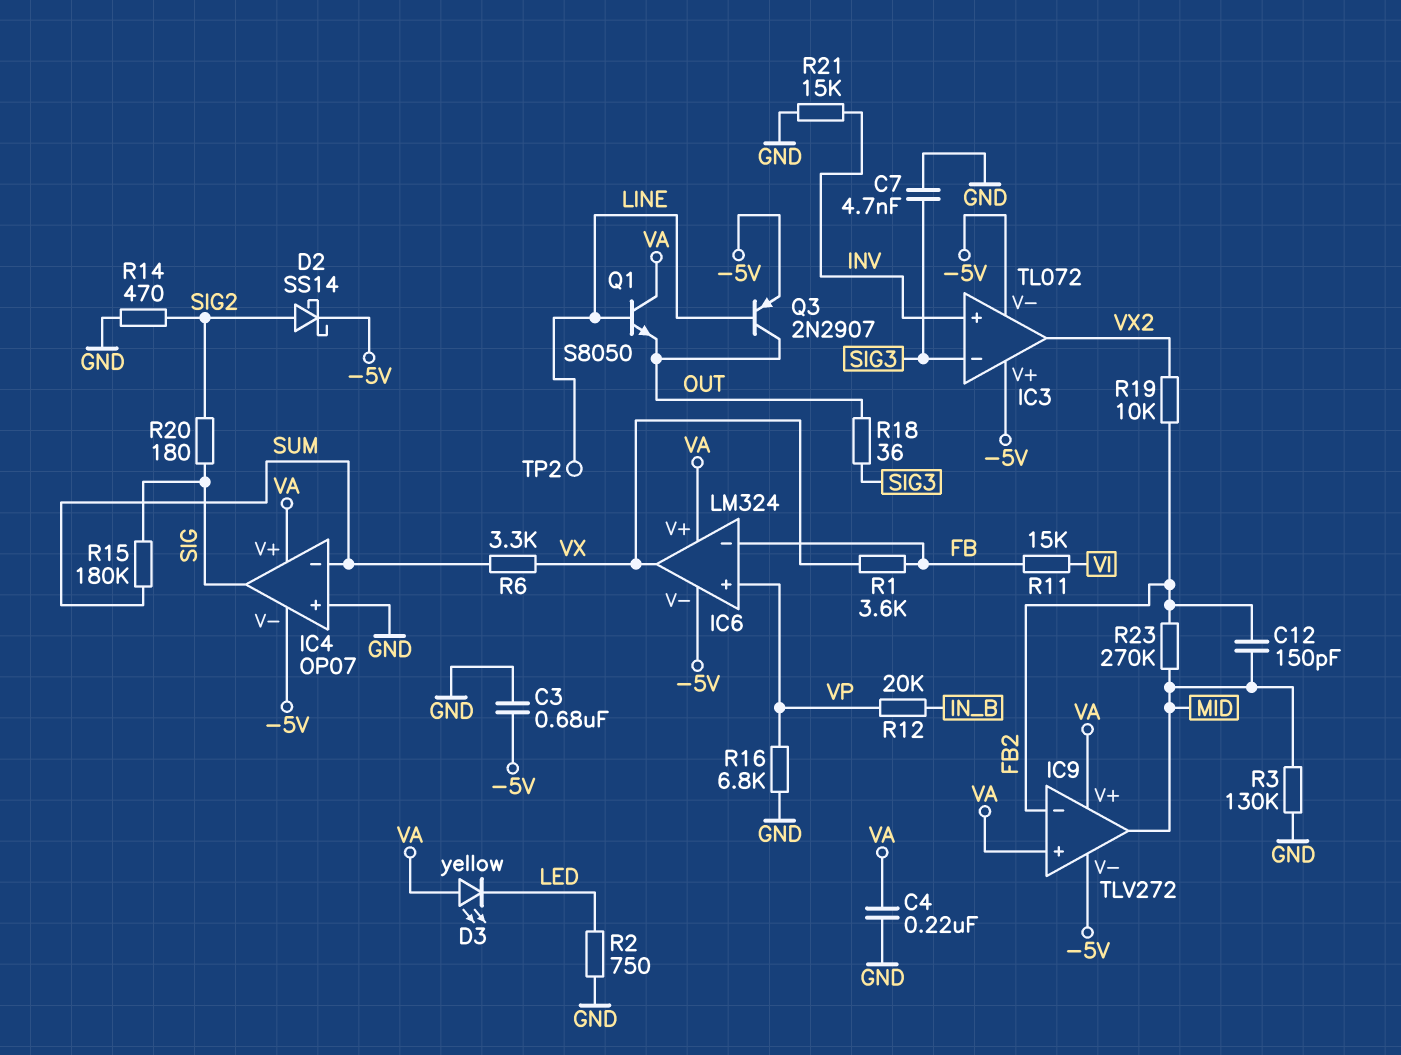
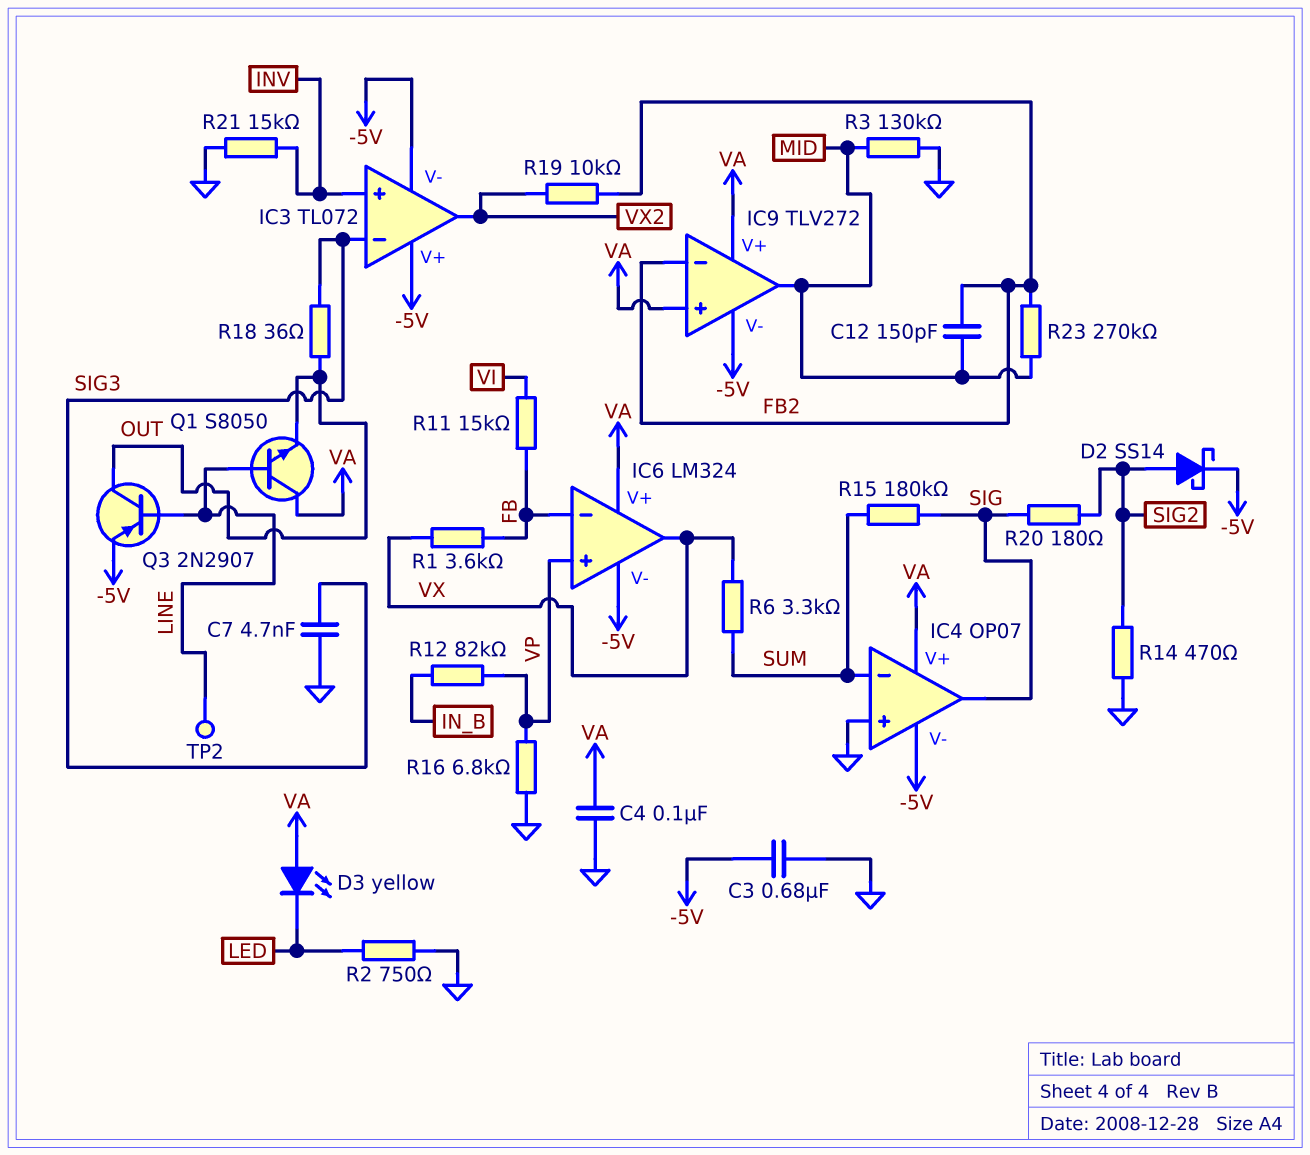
C4: 220nF (GND, VA) -> 100nF (GND, VA)
R12: 20k (IN_B, VP) -> 82k (IN_B, VP)

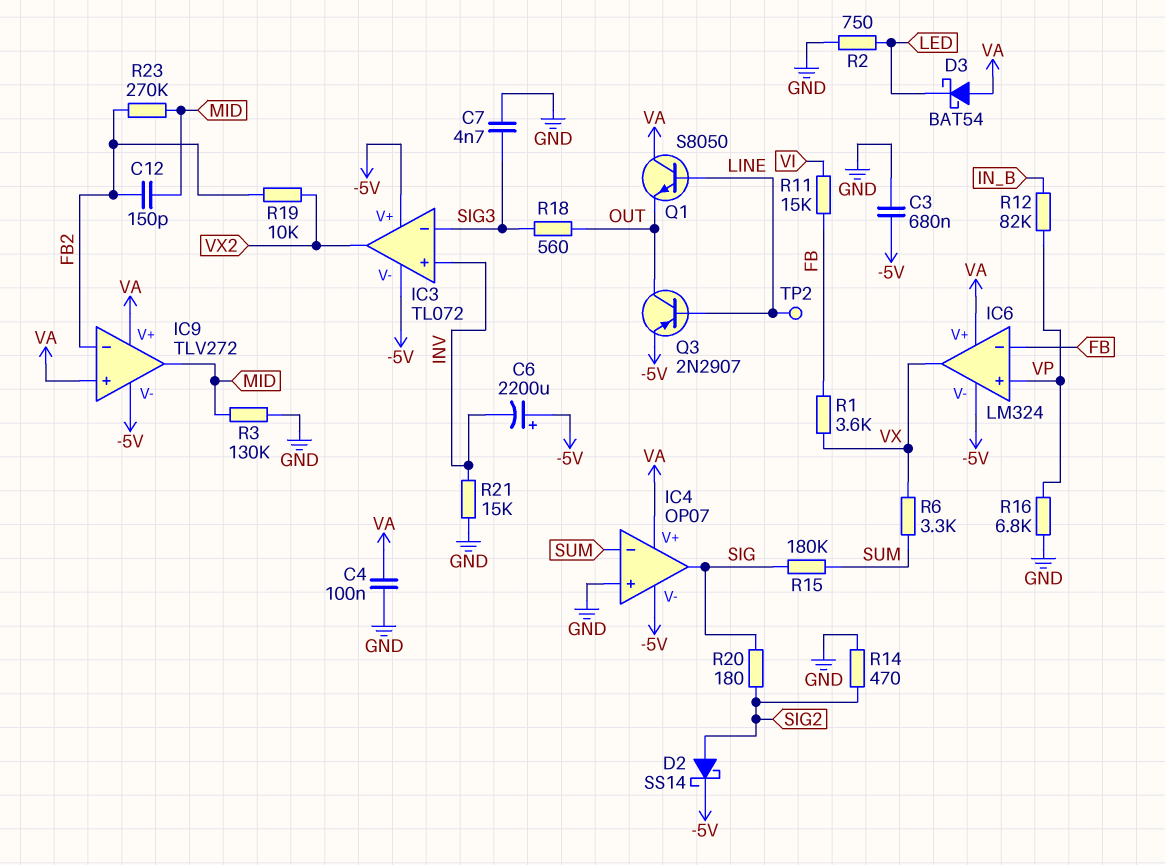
C6: none -> 2200uF (plus -5V, minus INV)
D3: LED yellow (A VA, K LED) -> schottky BAT54 (A VA, K LED)
R18: 36 (OUT, SIG3) -> 560 (OUT, SIG3)

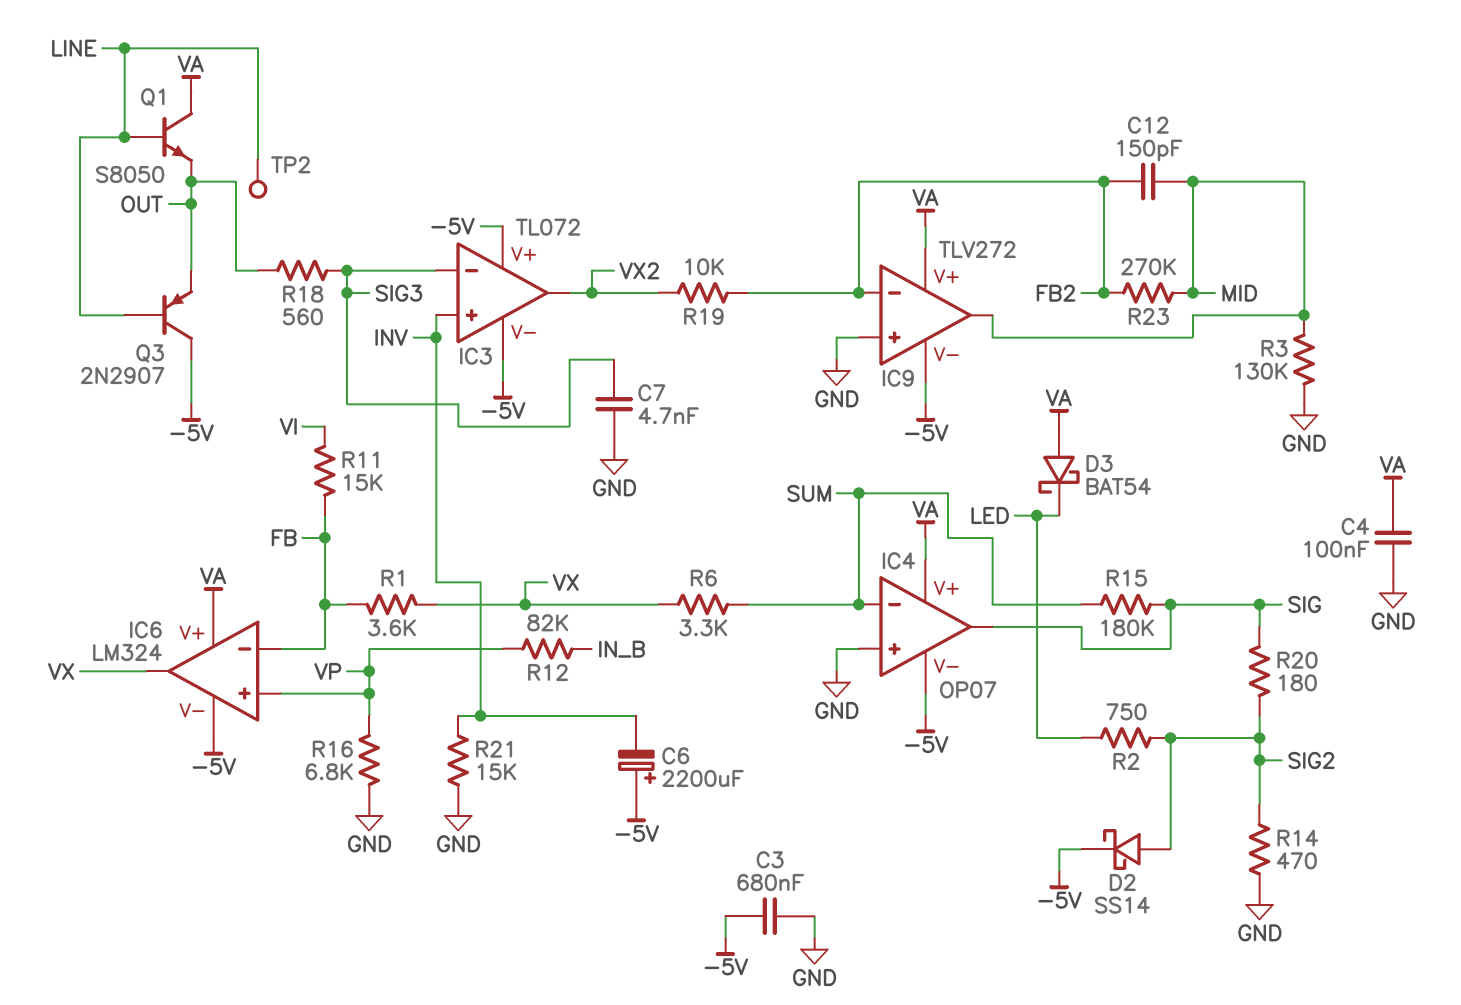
IC9 pin in+: VA -> GND
Q3: PNP 2N2907 (B LINE, C OUT, E -5V) -> PNP 2N2907 (B LINE, C -5V, E OUT)
R2: 750 (GND, LED) -> 750 (LED, SIG2)

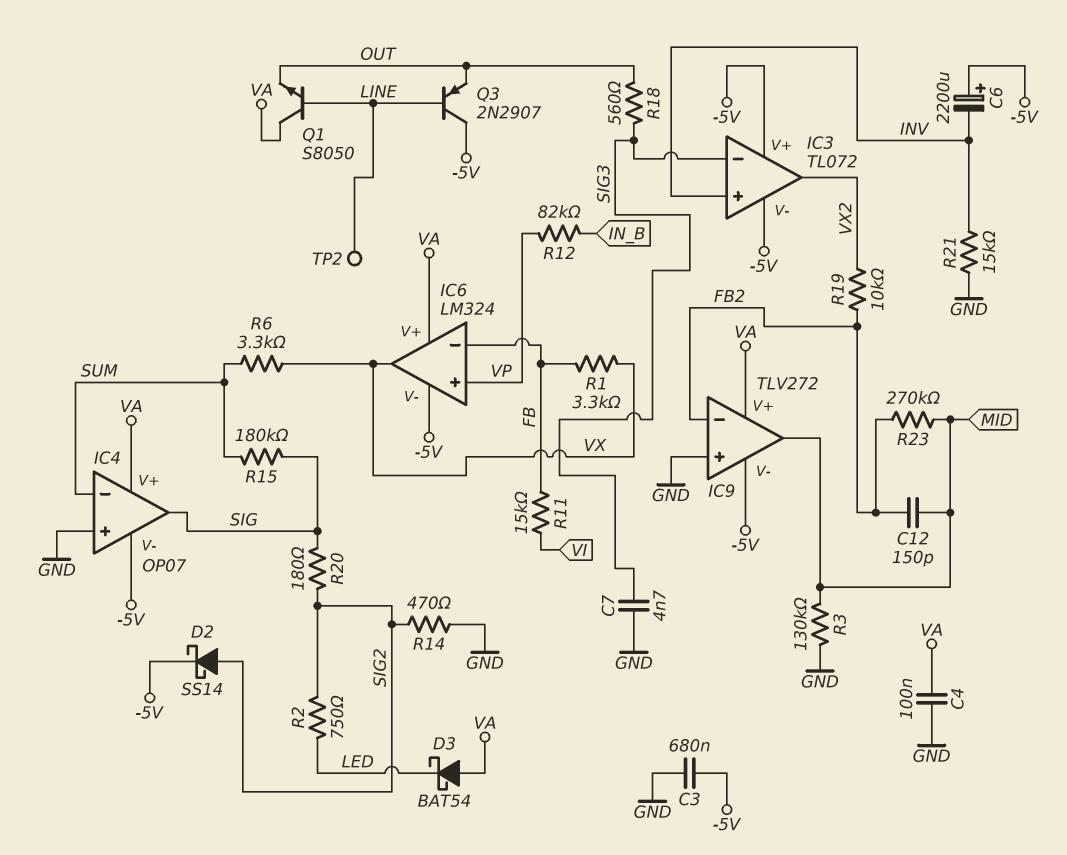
R1: 3.6k (FB, VX) -> 3.3k (FB, VX)
R16: 6.8k (GND, VP) -> none

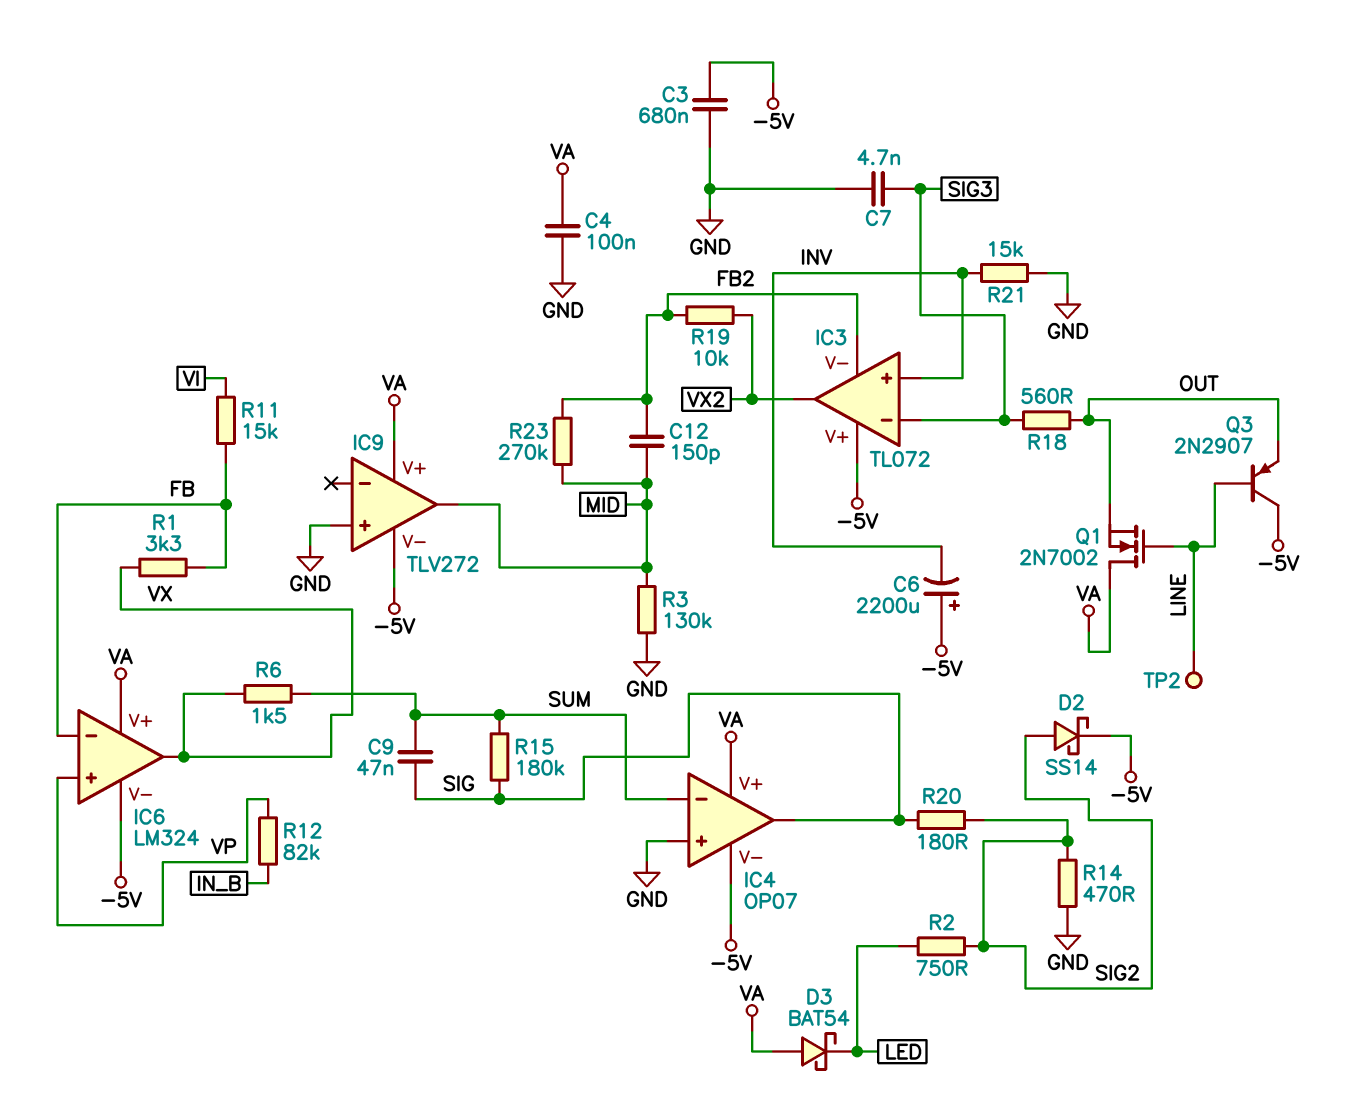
C9: none -> 47nF (SIG, SUM)
IC3 pin V-: -5V -> FB2
IC9 pin in-: FB2 -> none
Q1: NPN S8050 (B LINE, C VA, E OUT) -> NMOS 2N7002 (G LINE, D VA, S OUT)
R6: 3.3k (SUM, VX) -> 1.5k (SUM, VX)

